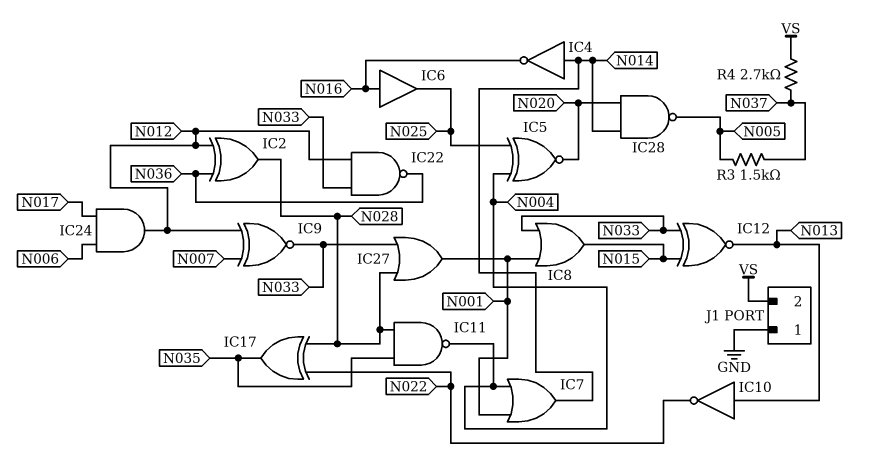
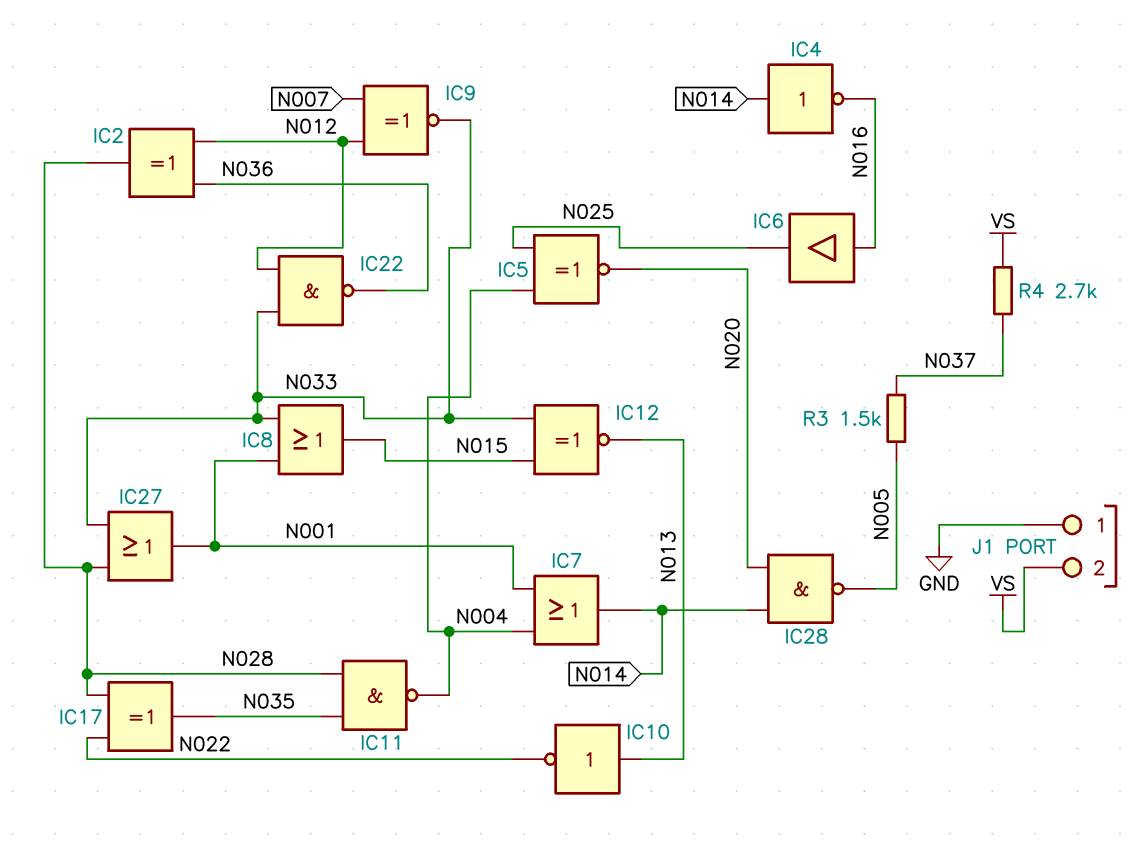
IC24: AND (in N006, in N017, out N012) -> none

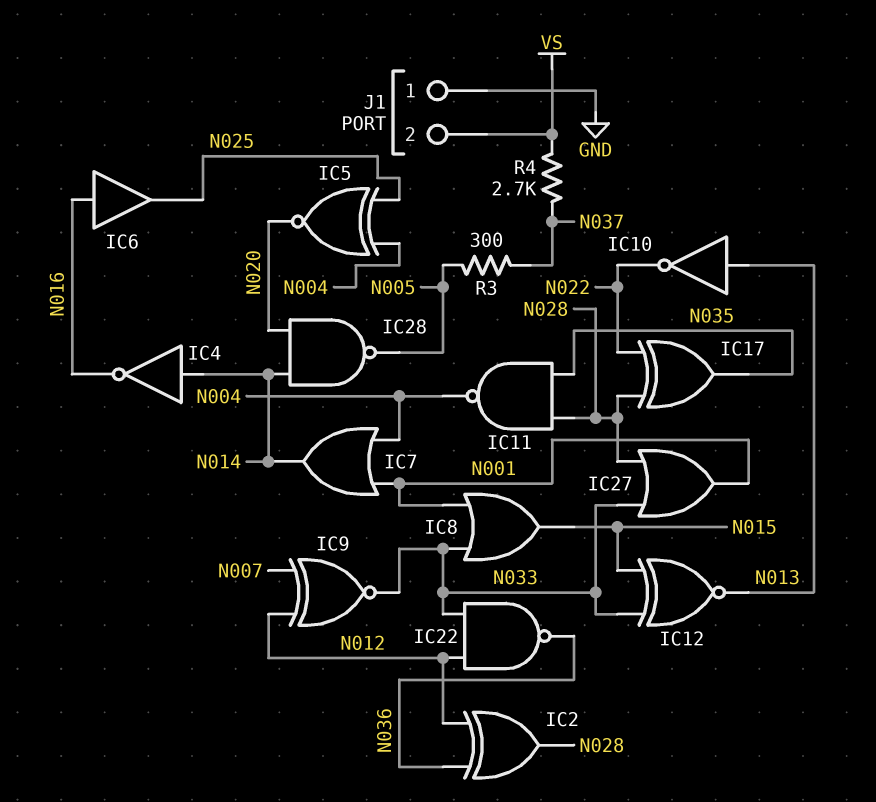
R3: 1.5k (N005, N037) -> 300 (N005, N037)

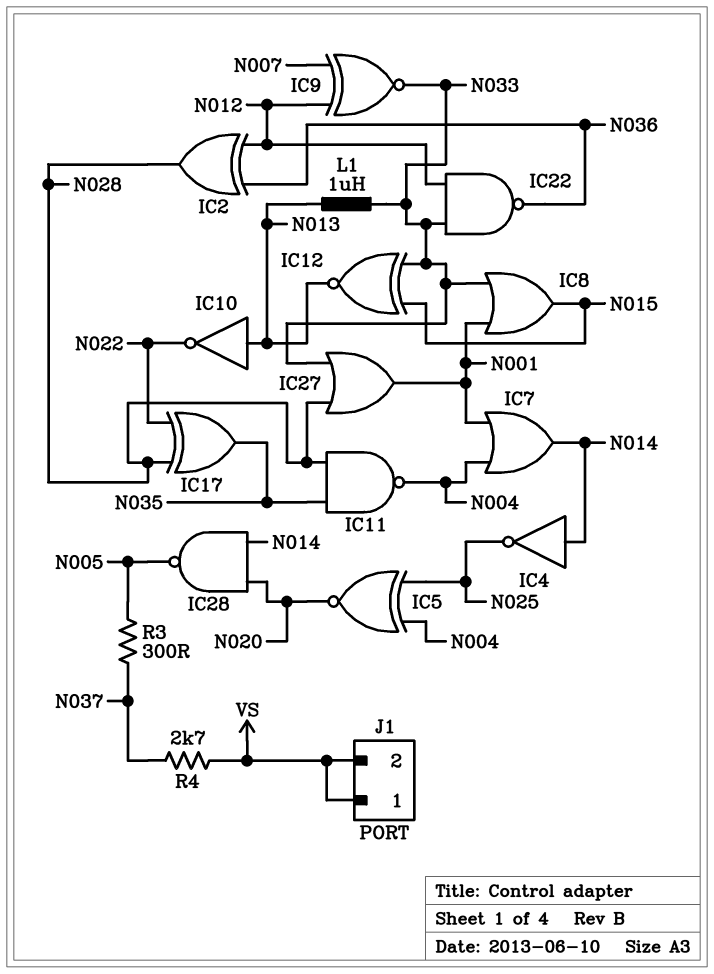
IC4: NOT (in N014, out N016) -> NOT (in N014, out N025)
IC6: buffer (in N016, out N025) -> none
J1 pin 1: GND -> VS
L1: none -> 1uH (N013, N033)

